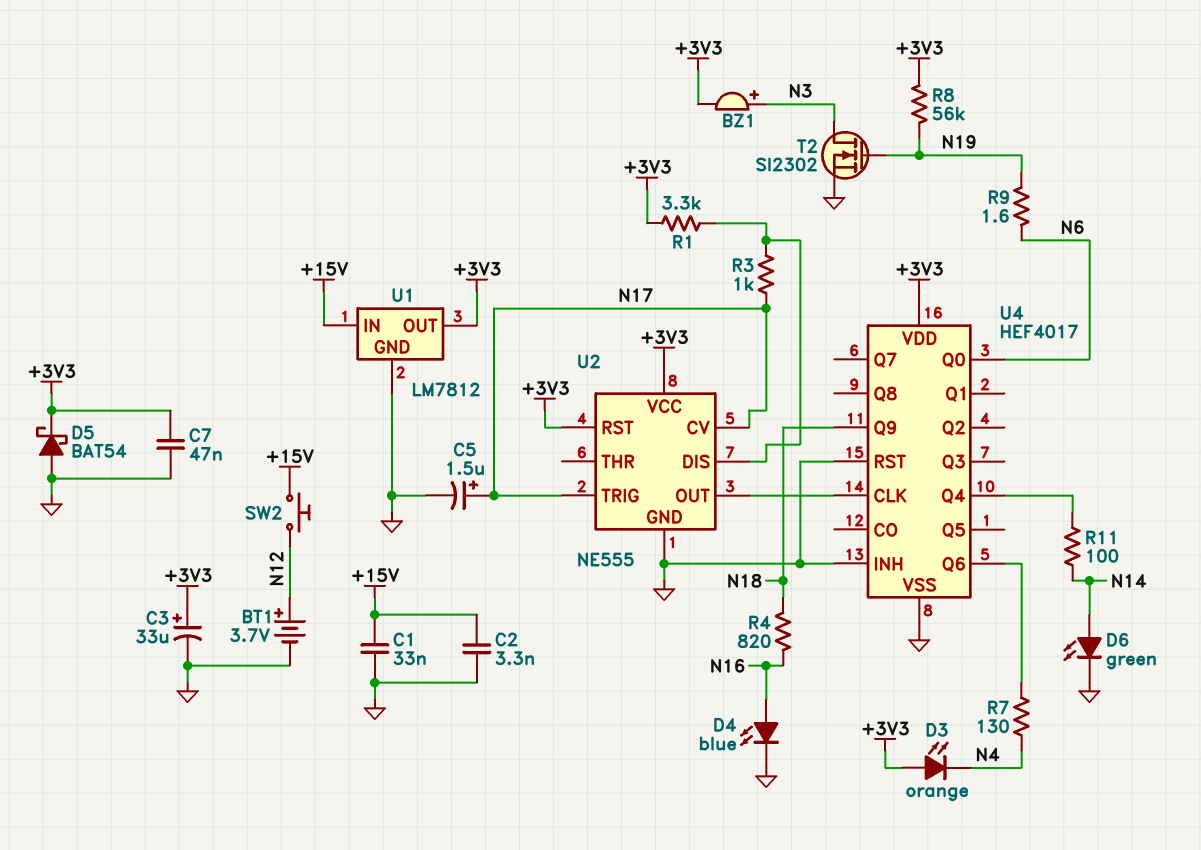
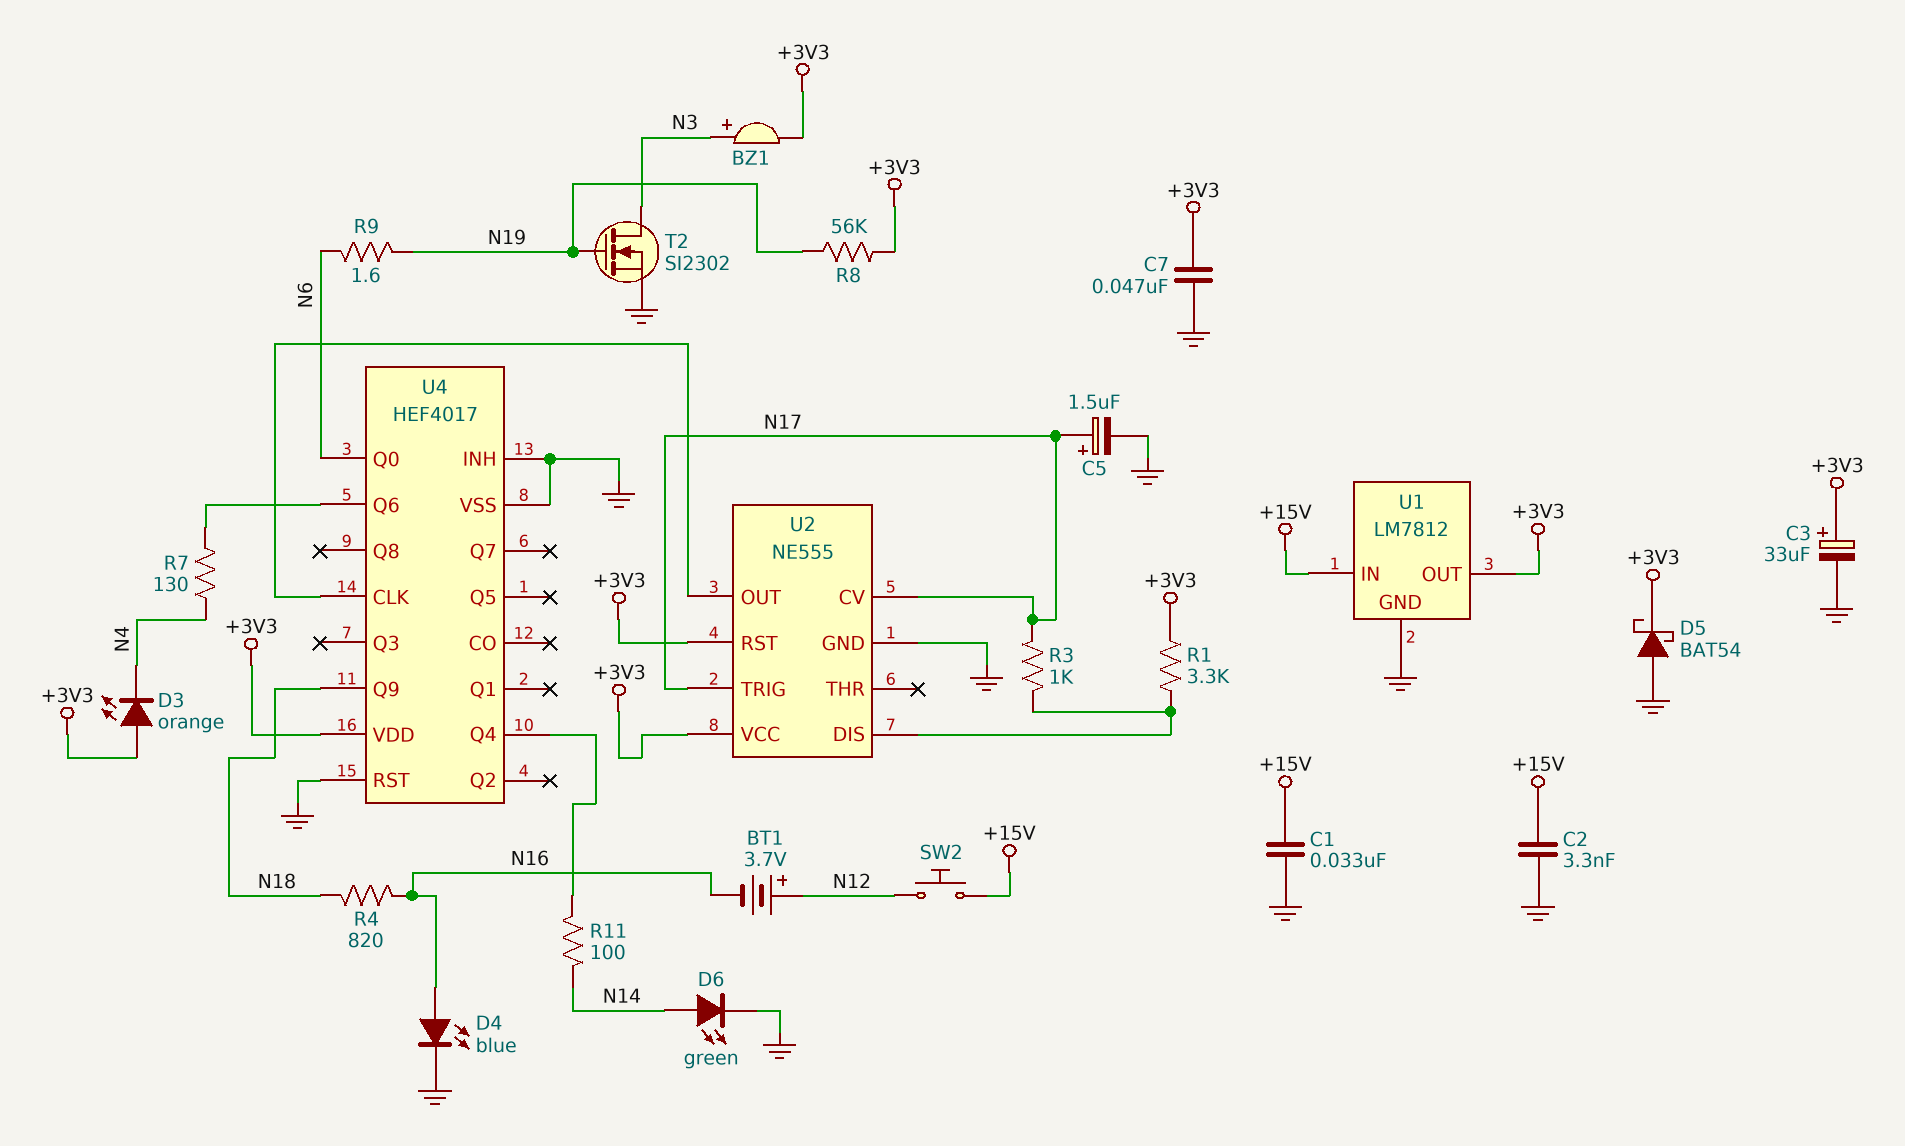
BT1: 3.7V (plus N12, minus GND) -> 3.7V (plus N12, minus N16)

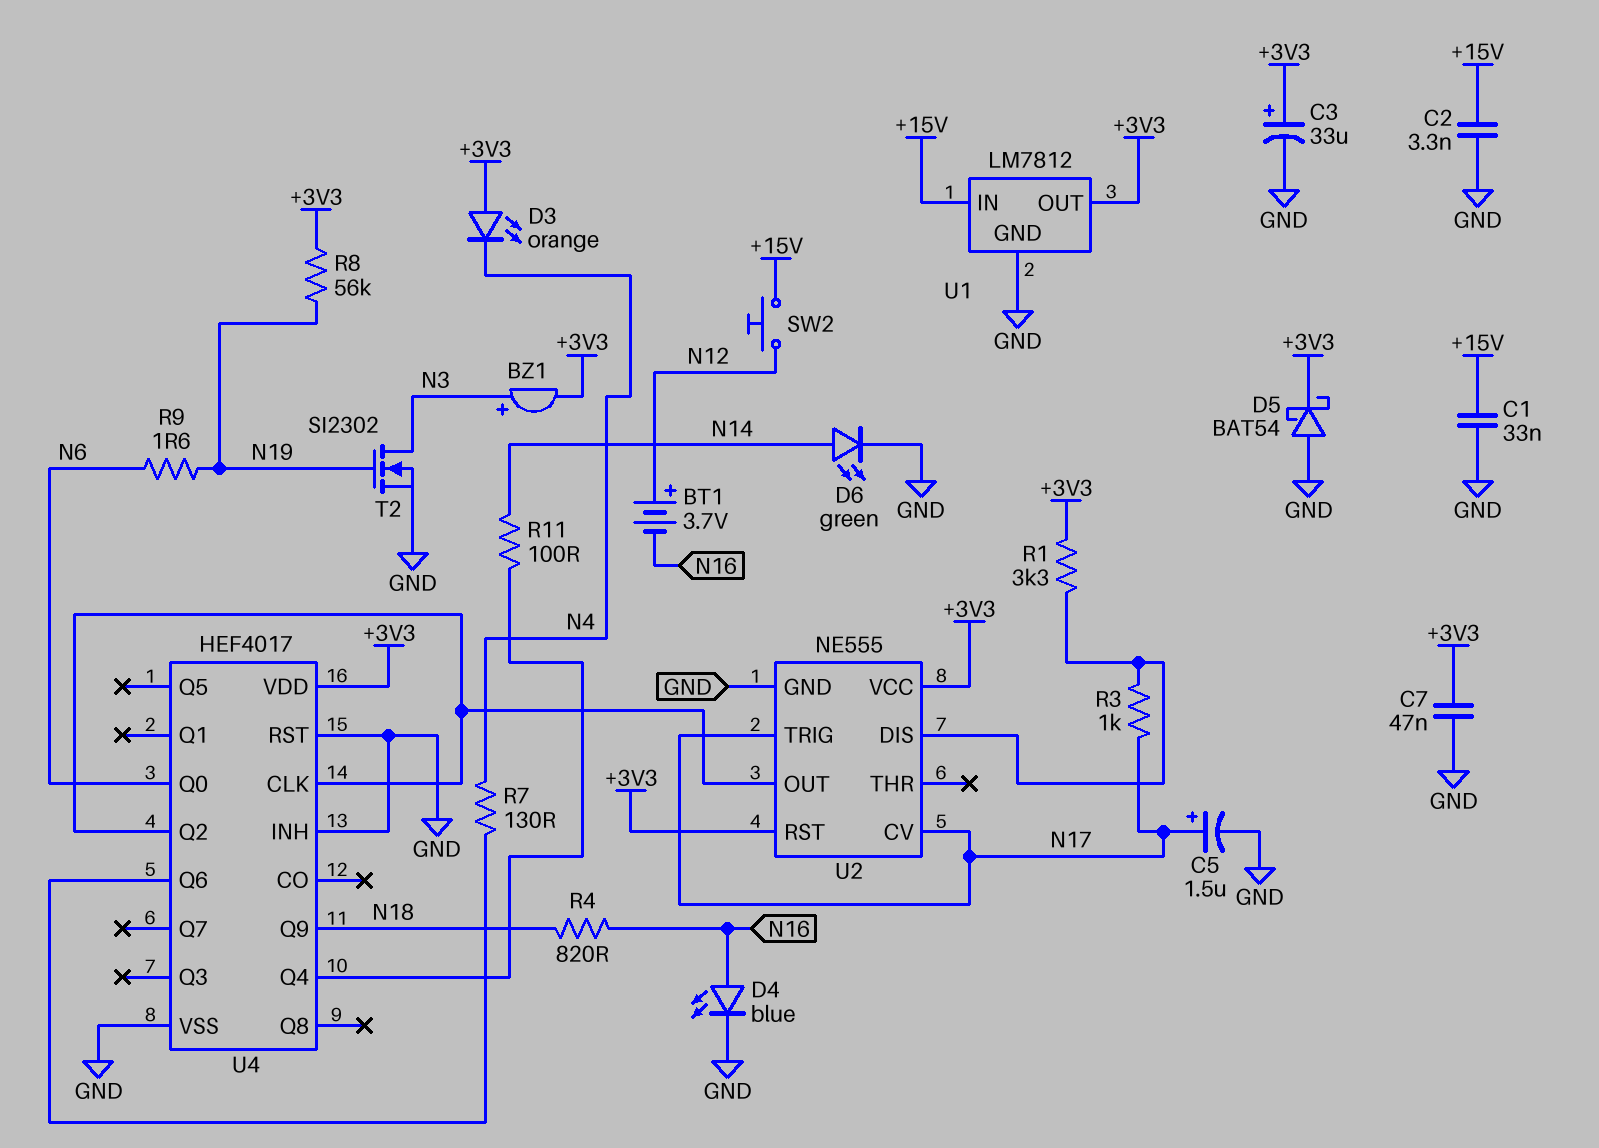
U4 pin Q2: none -> U2/OUT

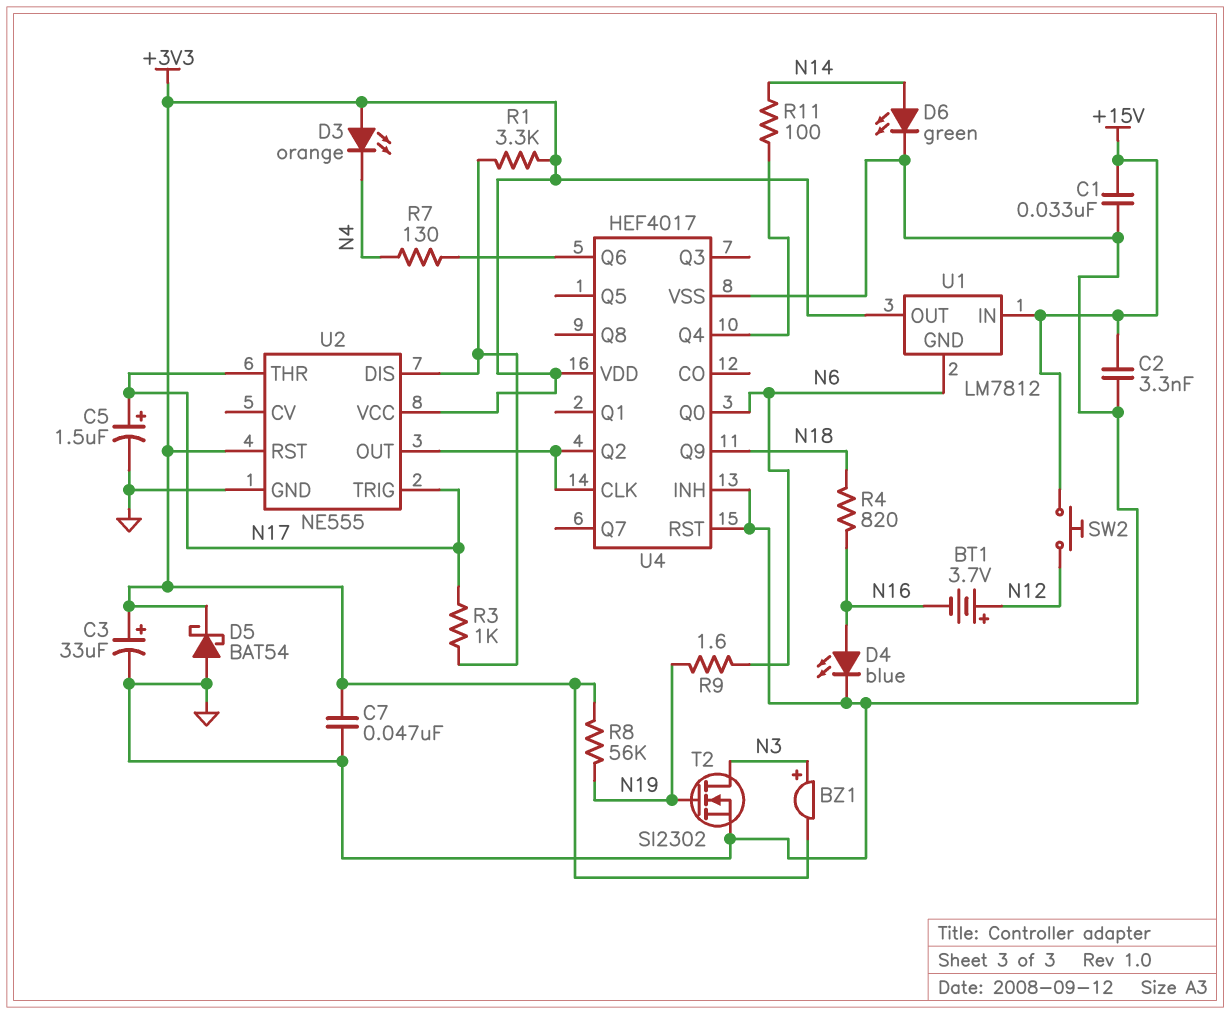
U1 pin GND: GND -> N6
U2 pin CV: N17 -> none
U2 pin THR: none -> N17

